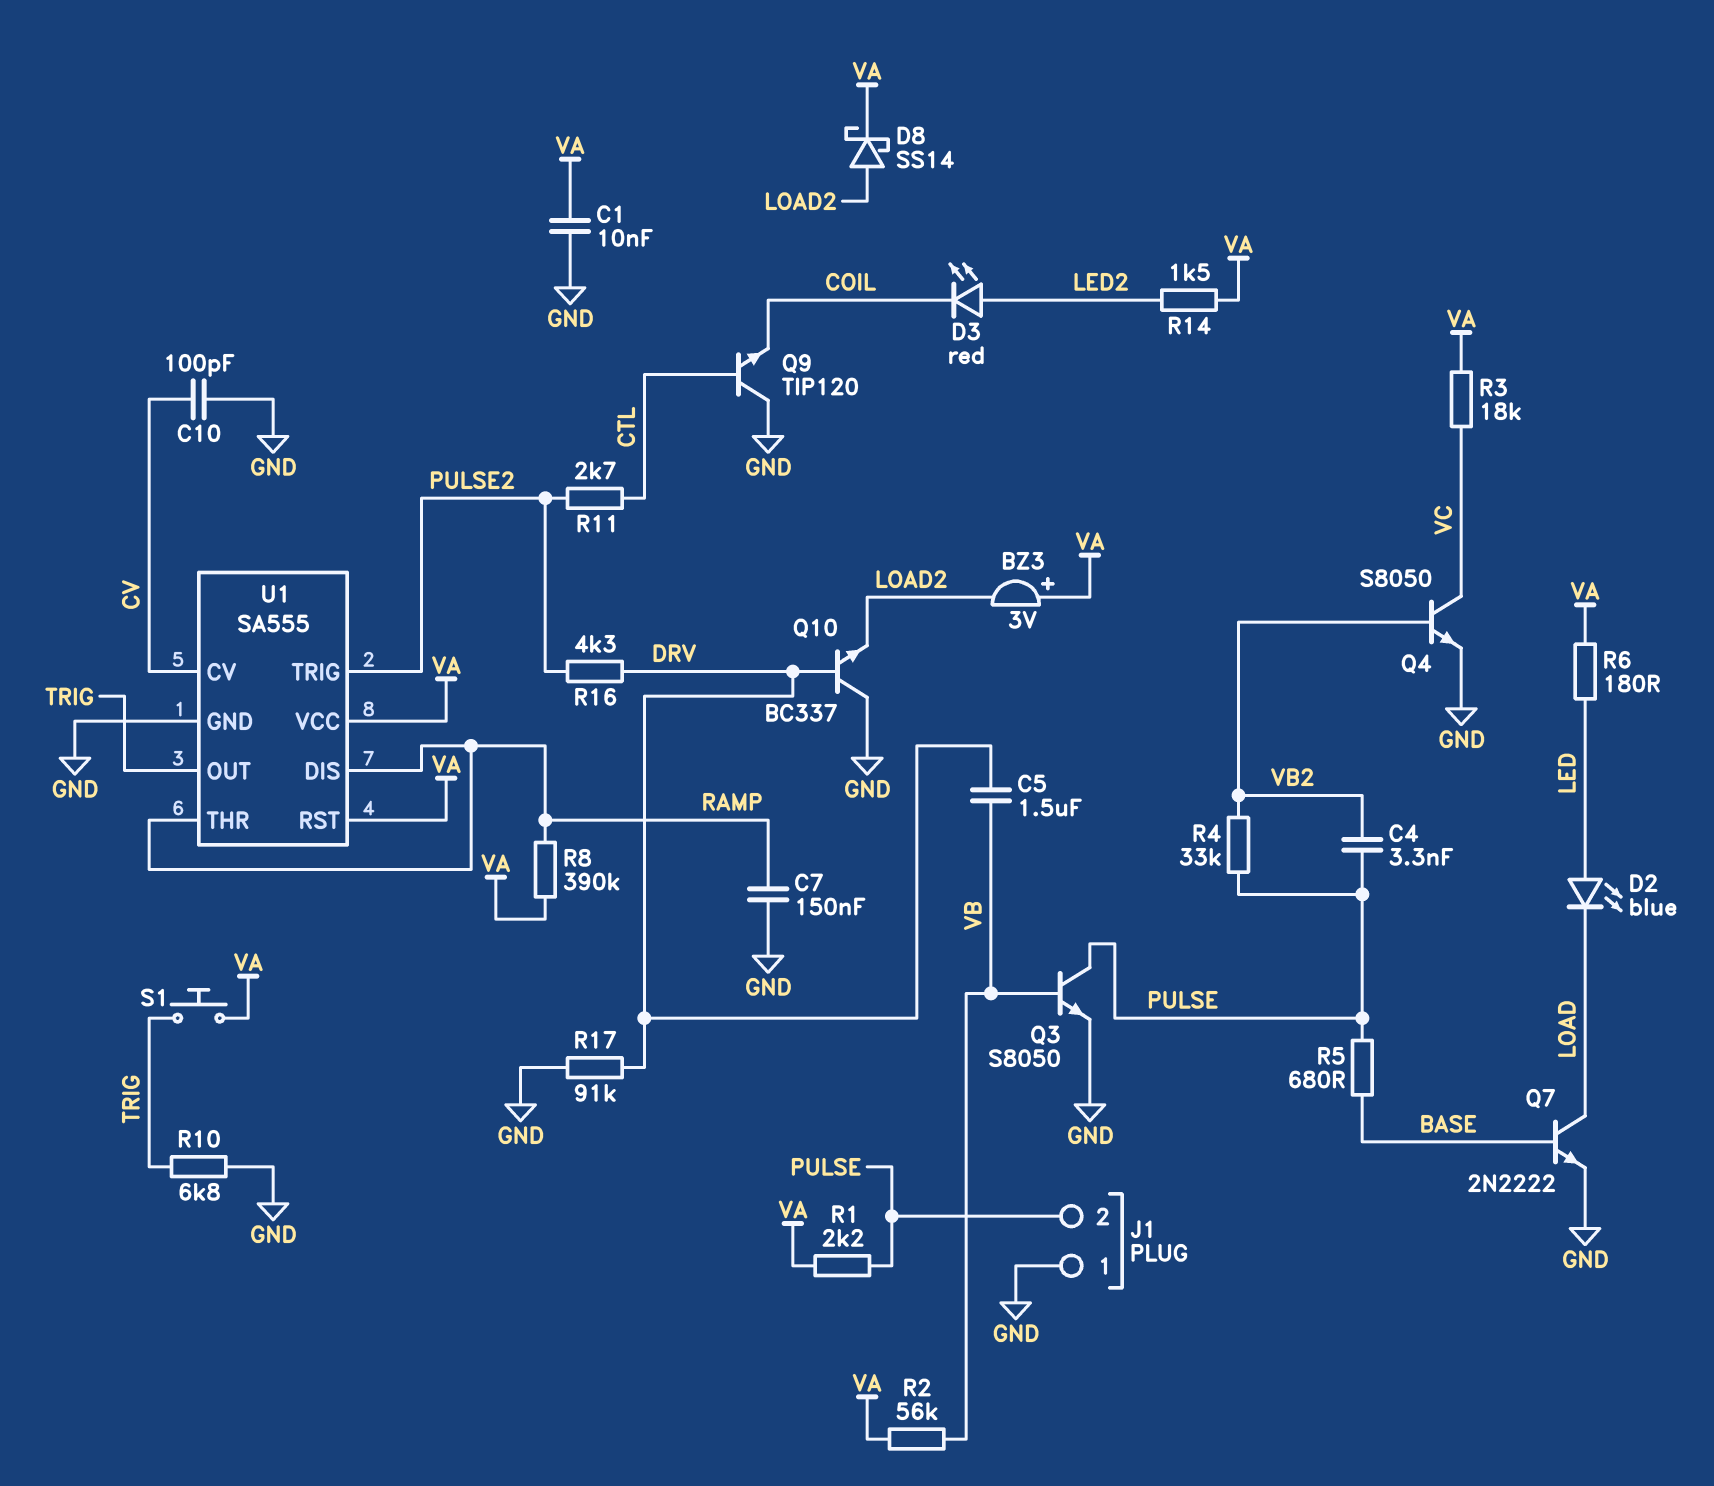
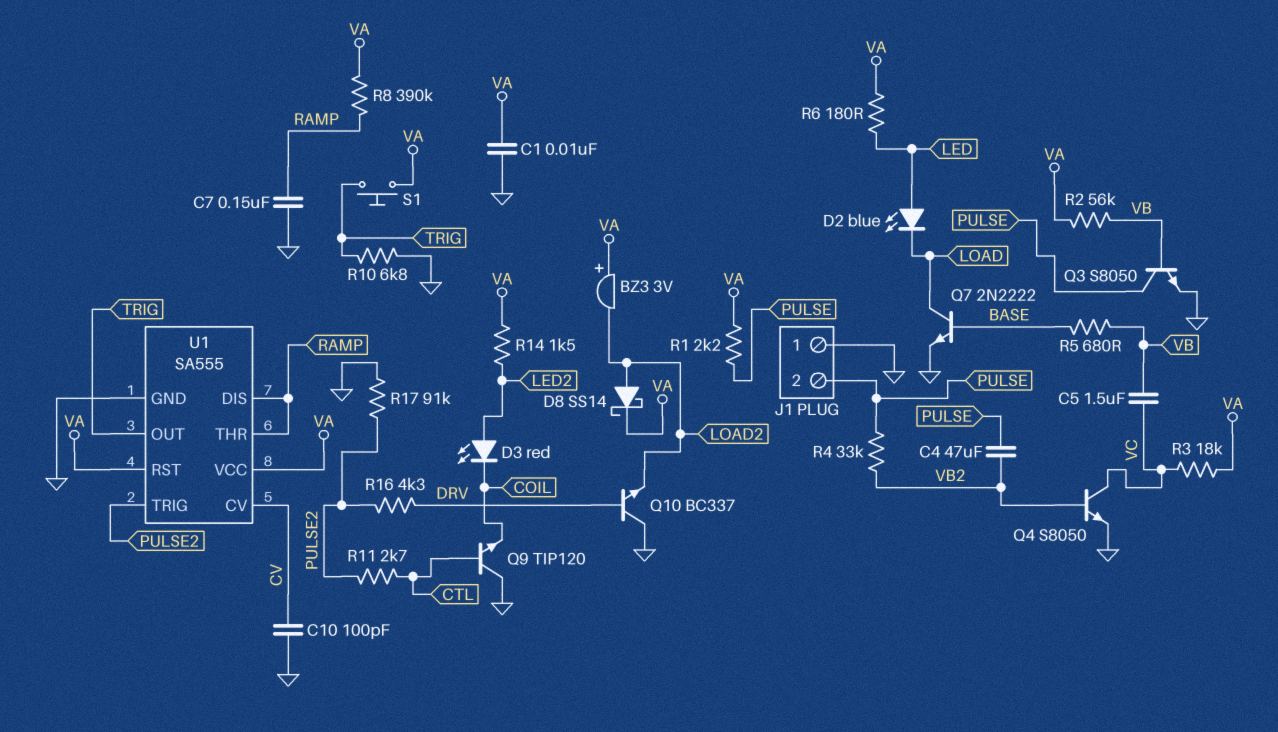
C4: 3.3nF (PULSE, VB2) -> 47uF (PULSE, VB2)
C5: 1.5uF (DRV, VB) -> 1.5uF (VB, VC)
R5: 680 (BASE, PULSE) -> 680 (BASE, VB)
R17: 91k (DRV, GND) -> 91k (GND, PULSE2)

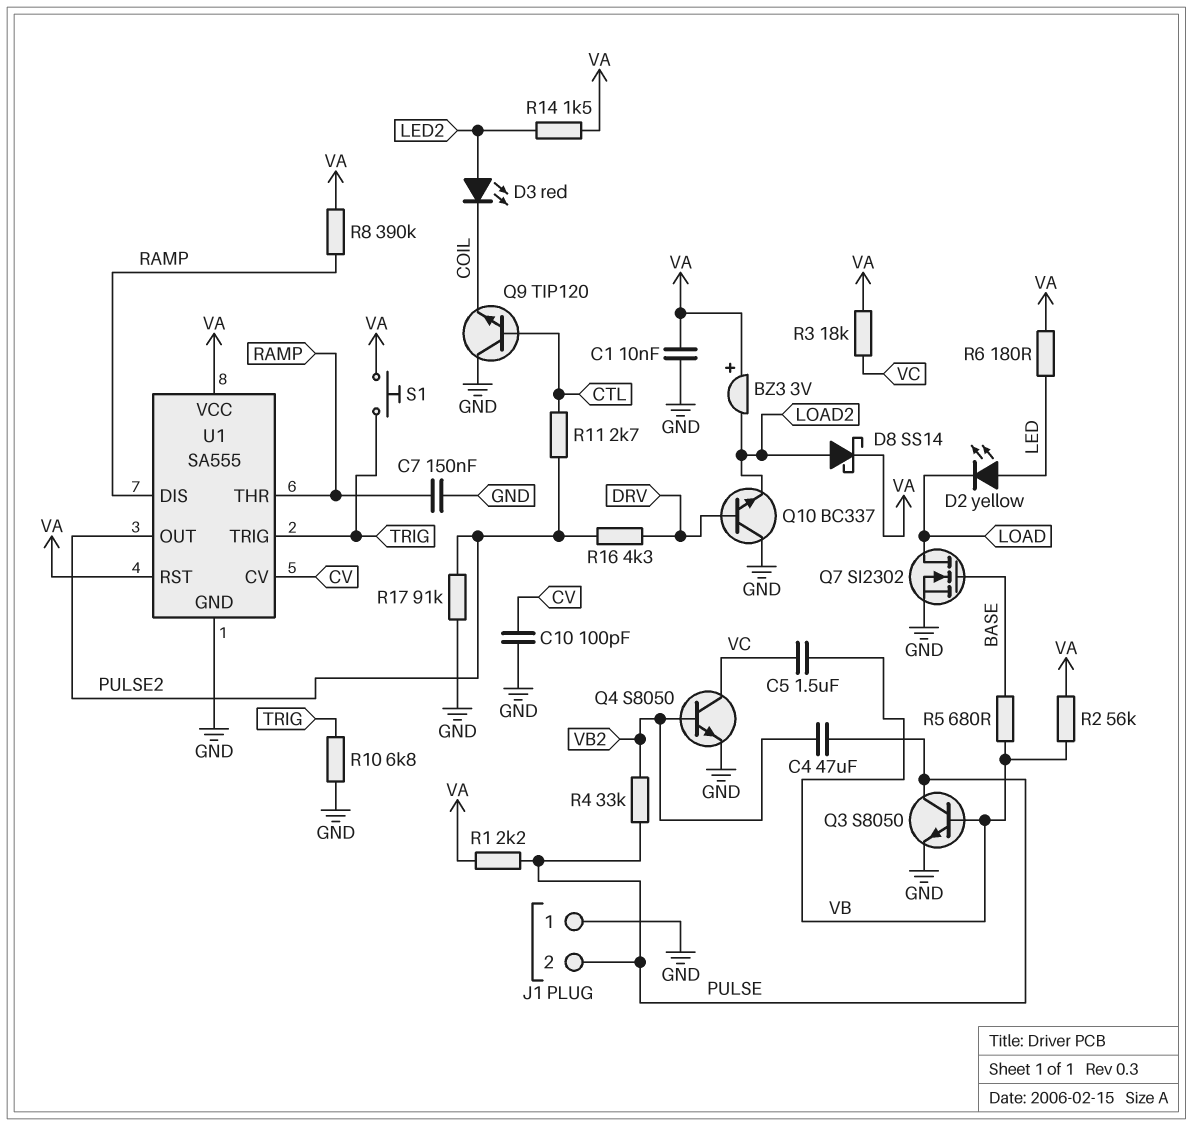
D2: LED blue (A LED, K LOAD) -> LED yellow (A LED, K LOAD)
Q7: NPN 2N2222 (B BASE, C LOAD, E GND) -> NMOS SI2302 (G BASE, D LOAD, S GND)
U1 pin OUT: TRIG -> PULSE2
U1 pin TRIG: PULSE2 -> TRIG

